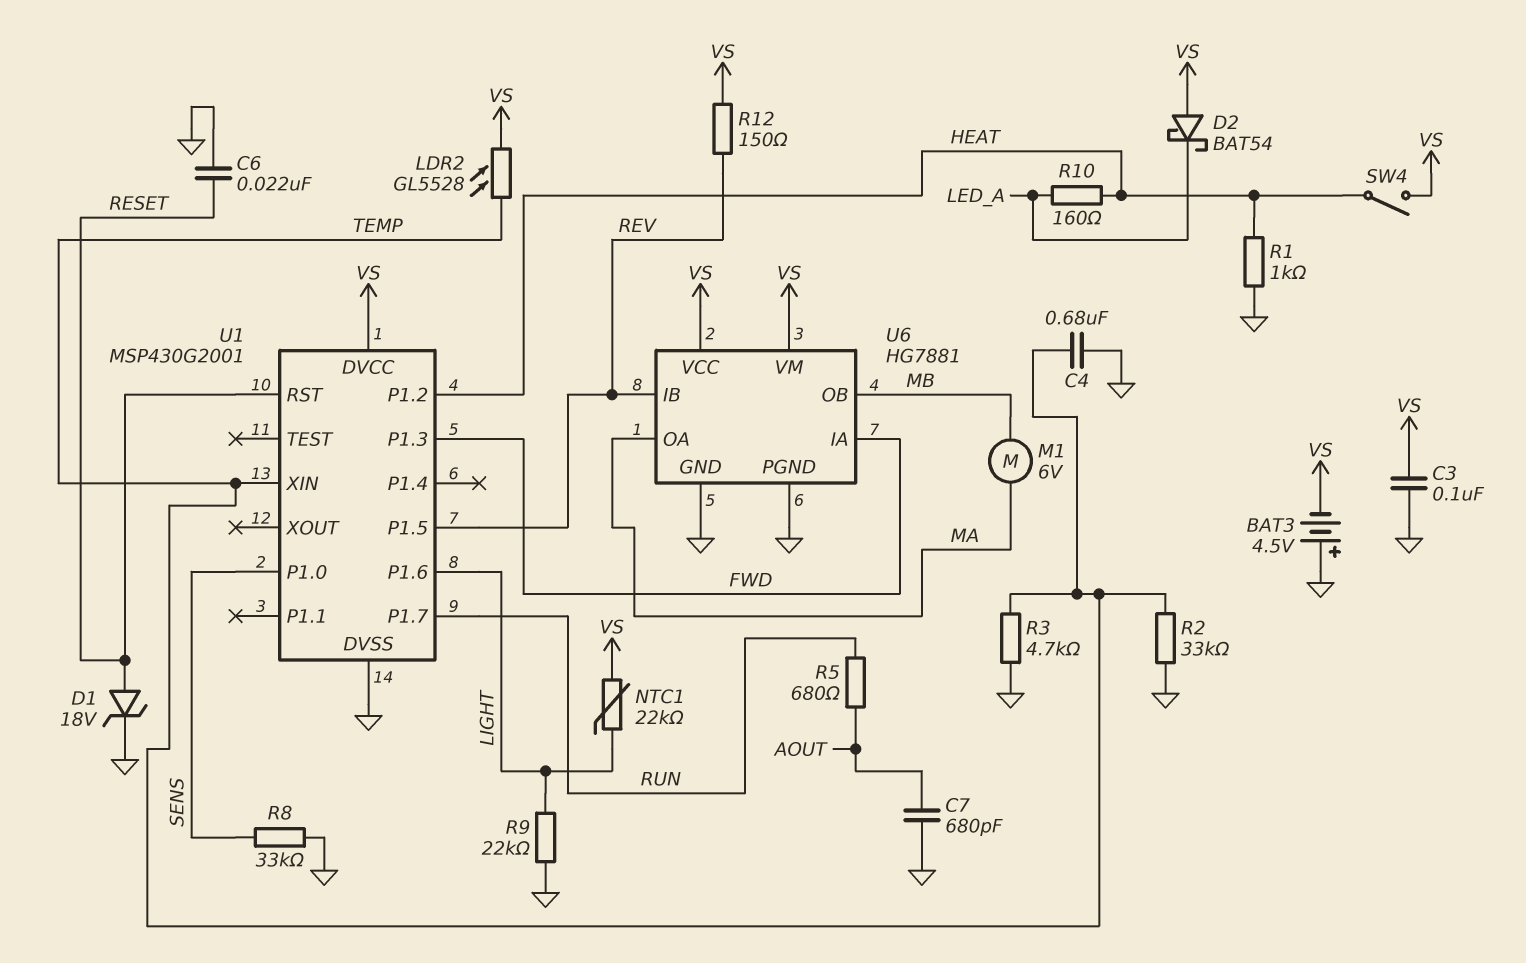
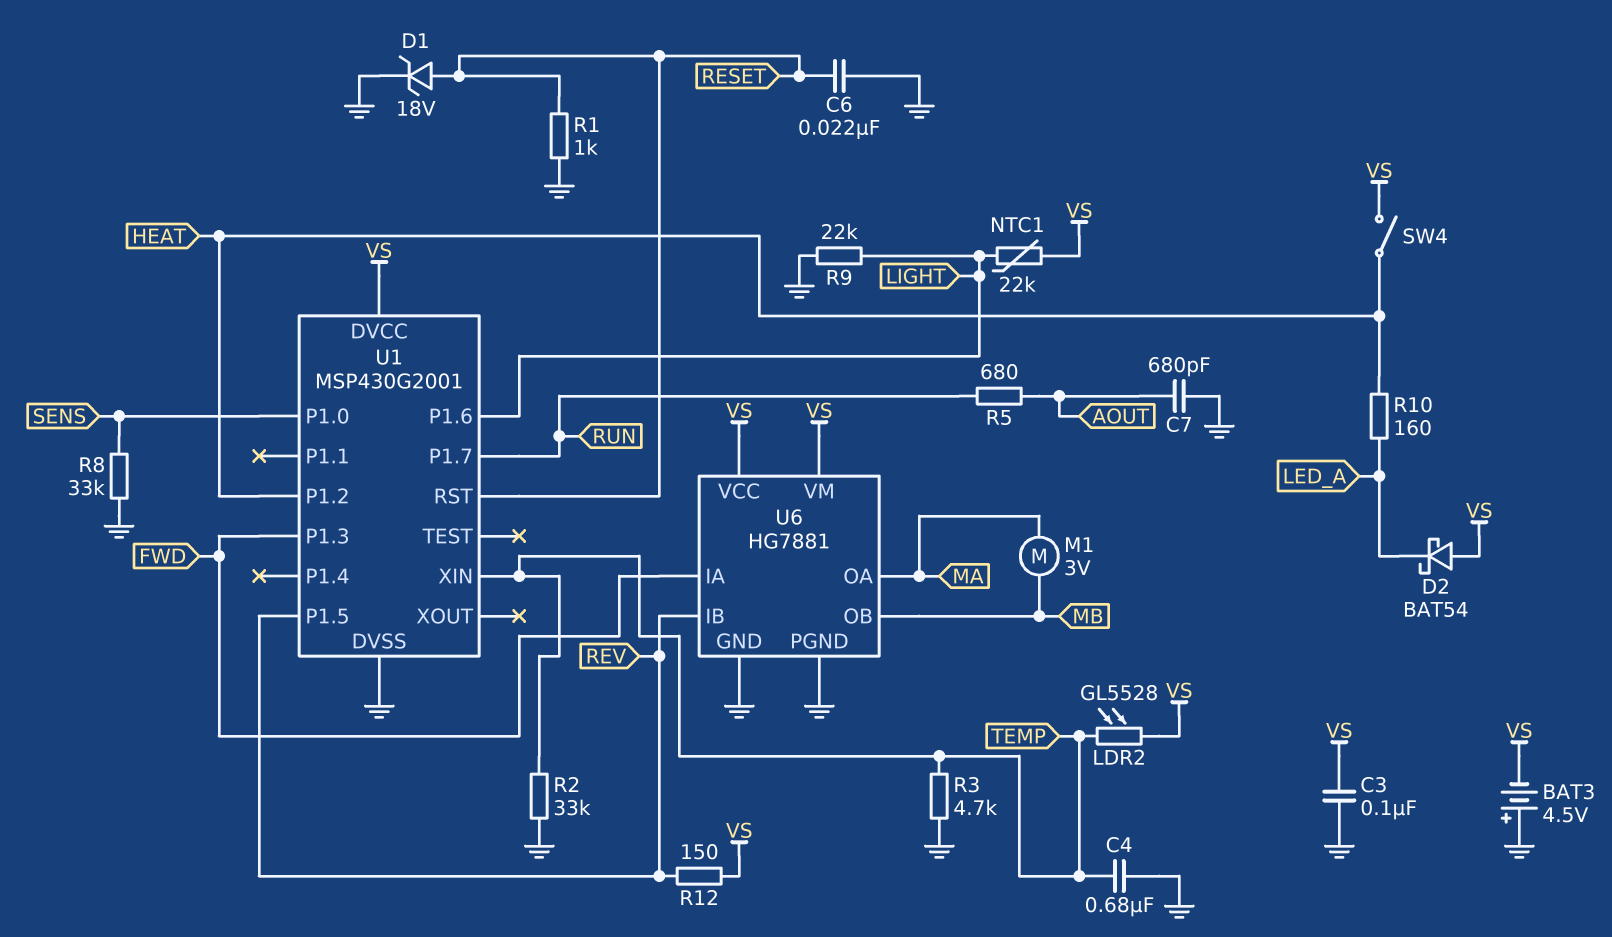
M1: motor 6V (MA, MB) -> motor 3V (MA, MB)
R1: 1k (GND, HEAT) -> 1k (GND, RESET)

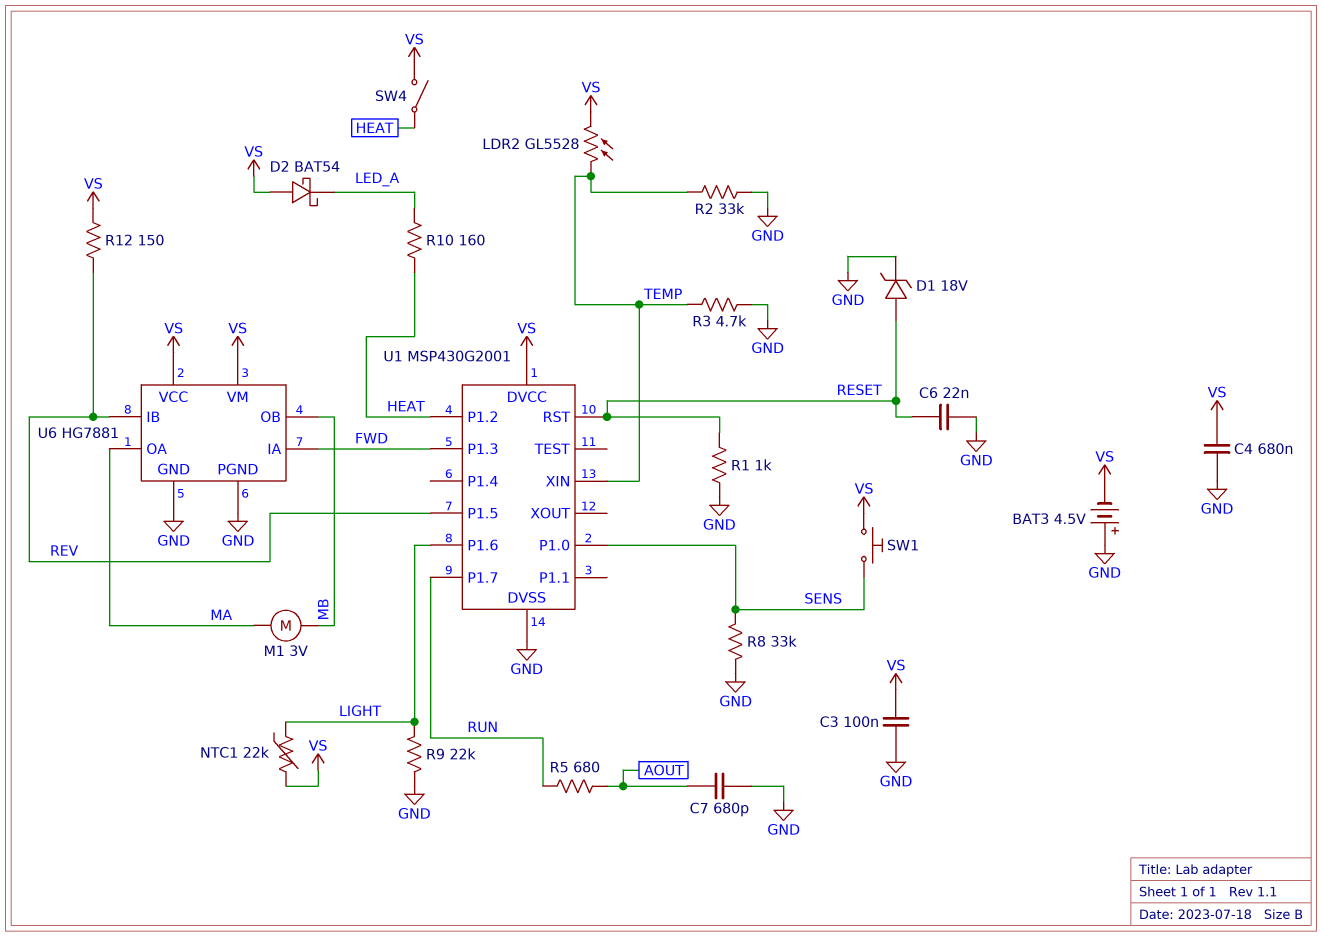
C4: 680nF (GND, TEMP) -> 680nF (GND, VS)
SW1: none -> button (SENS, VS)

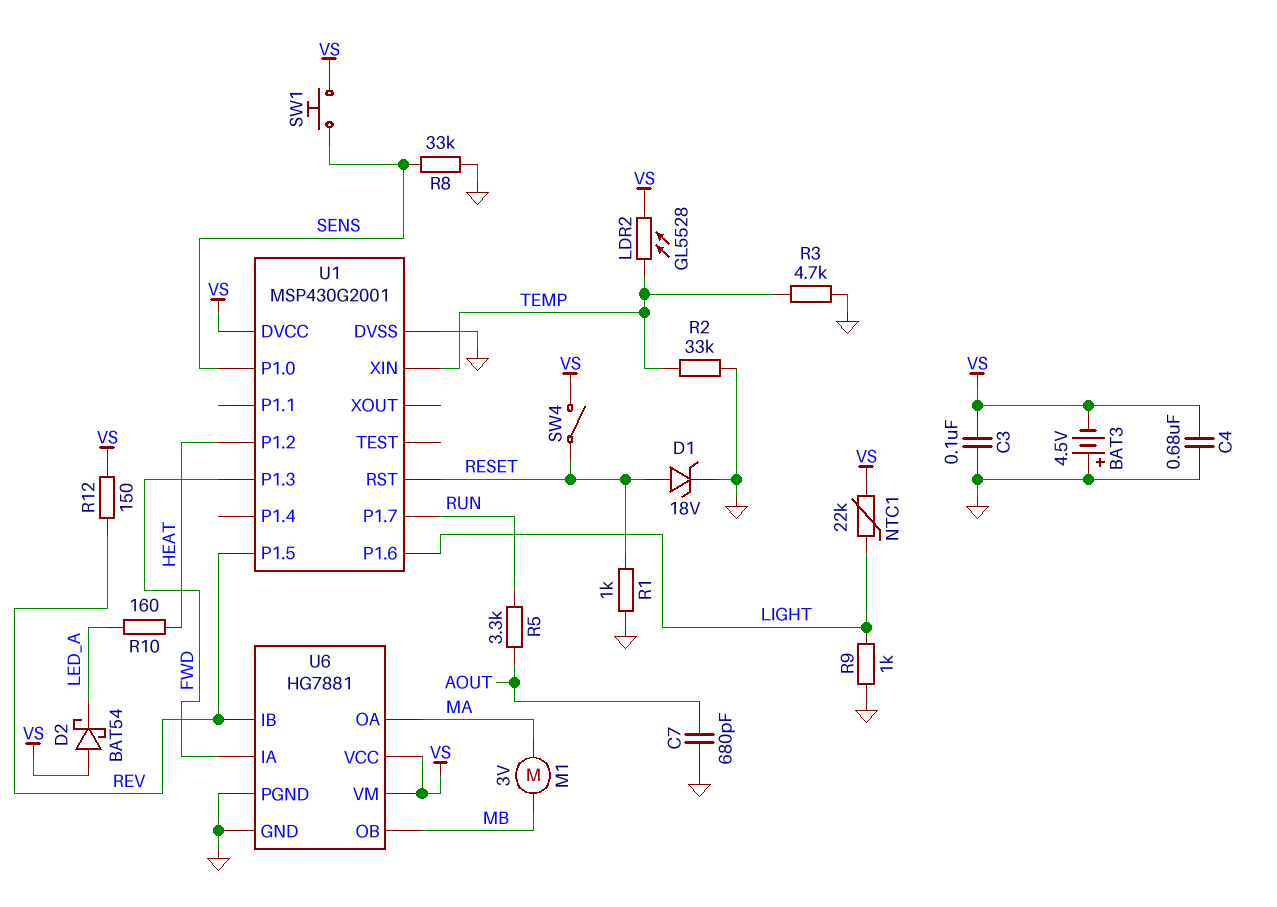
C6: 22nF (GND, RESET) -> none
R5: 680 (AOUT, RUN) -> 3.3k (AOUT, RUN)
R9: 22k (GND, LIGHT) -> 1k (GND, LIGHT)
SW4: switch (HEAT, VS) -> switch (RESET, VS)

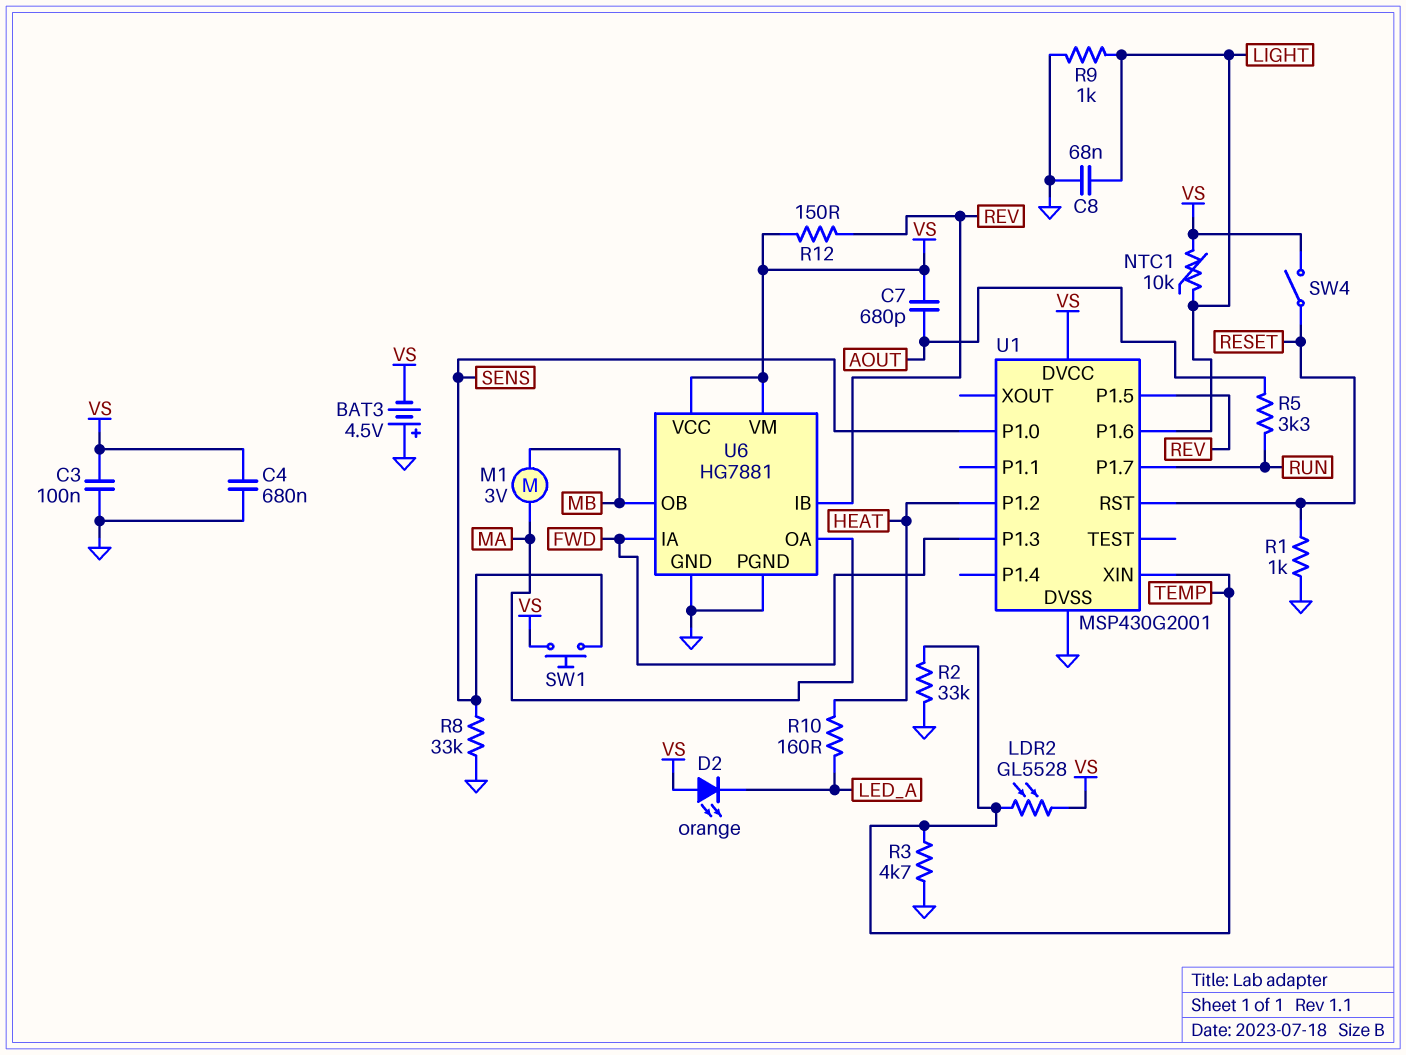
C7: 680pF (AOUT, GND) -> 680pF (AOUT, VS)
C8: none -> 68nF (GND, LIGHT)
D1: zener 18V (A RESET, K GND) -> none
D2: schottky BAT54 (A VS, K LED_A) -> LED orange (A VS, K LED_A)
NTC1: 22k (LIGHT, VS) -> 10k (LIGHT, VS)

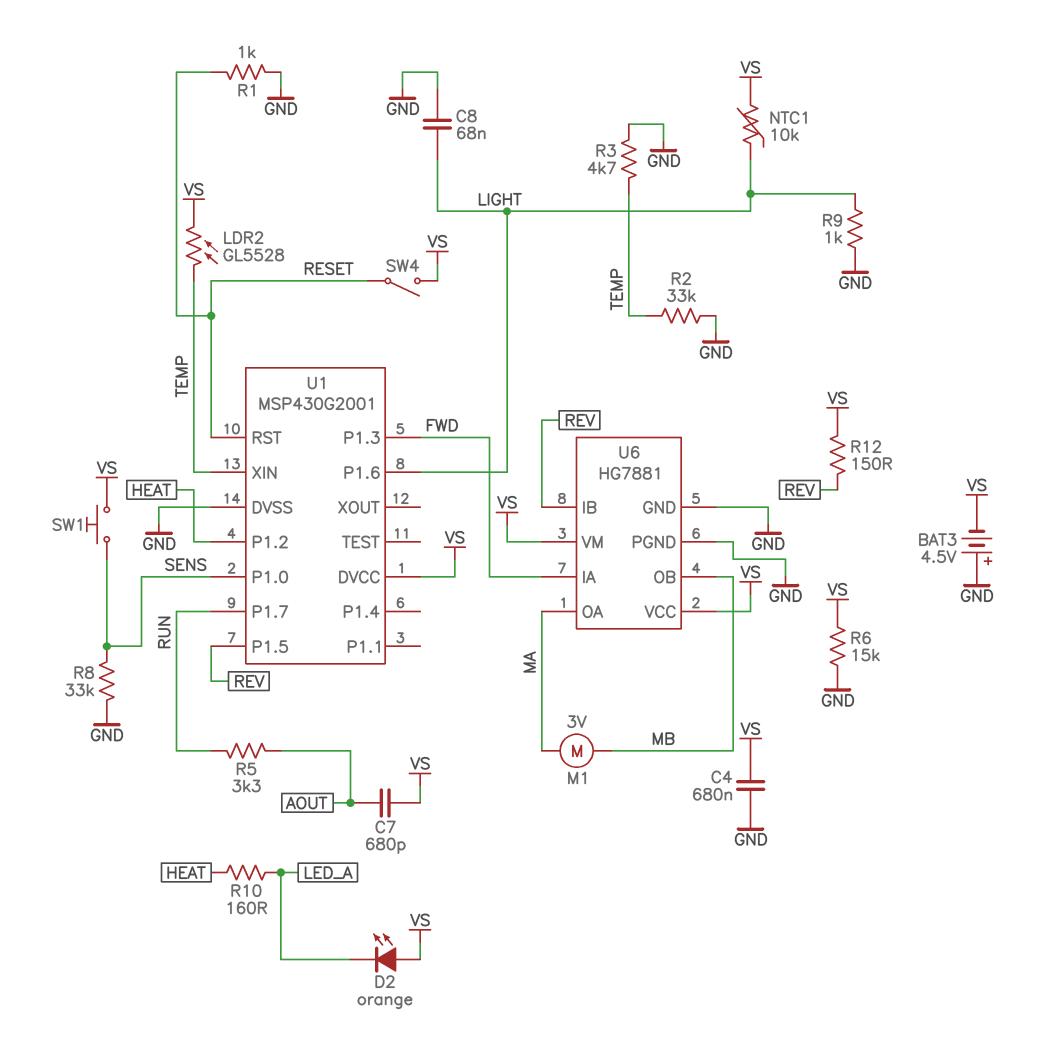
C3: 100nF (GND, VS) -> none
R6: none -> 15k (GND, VS)

